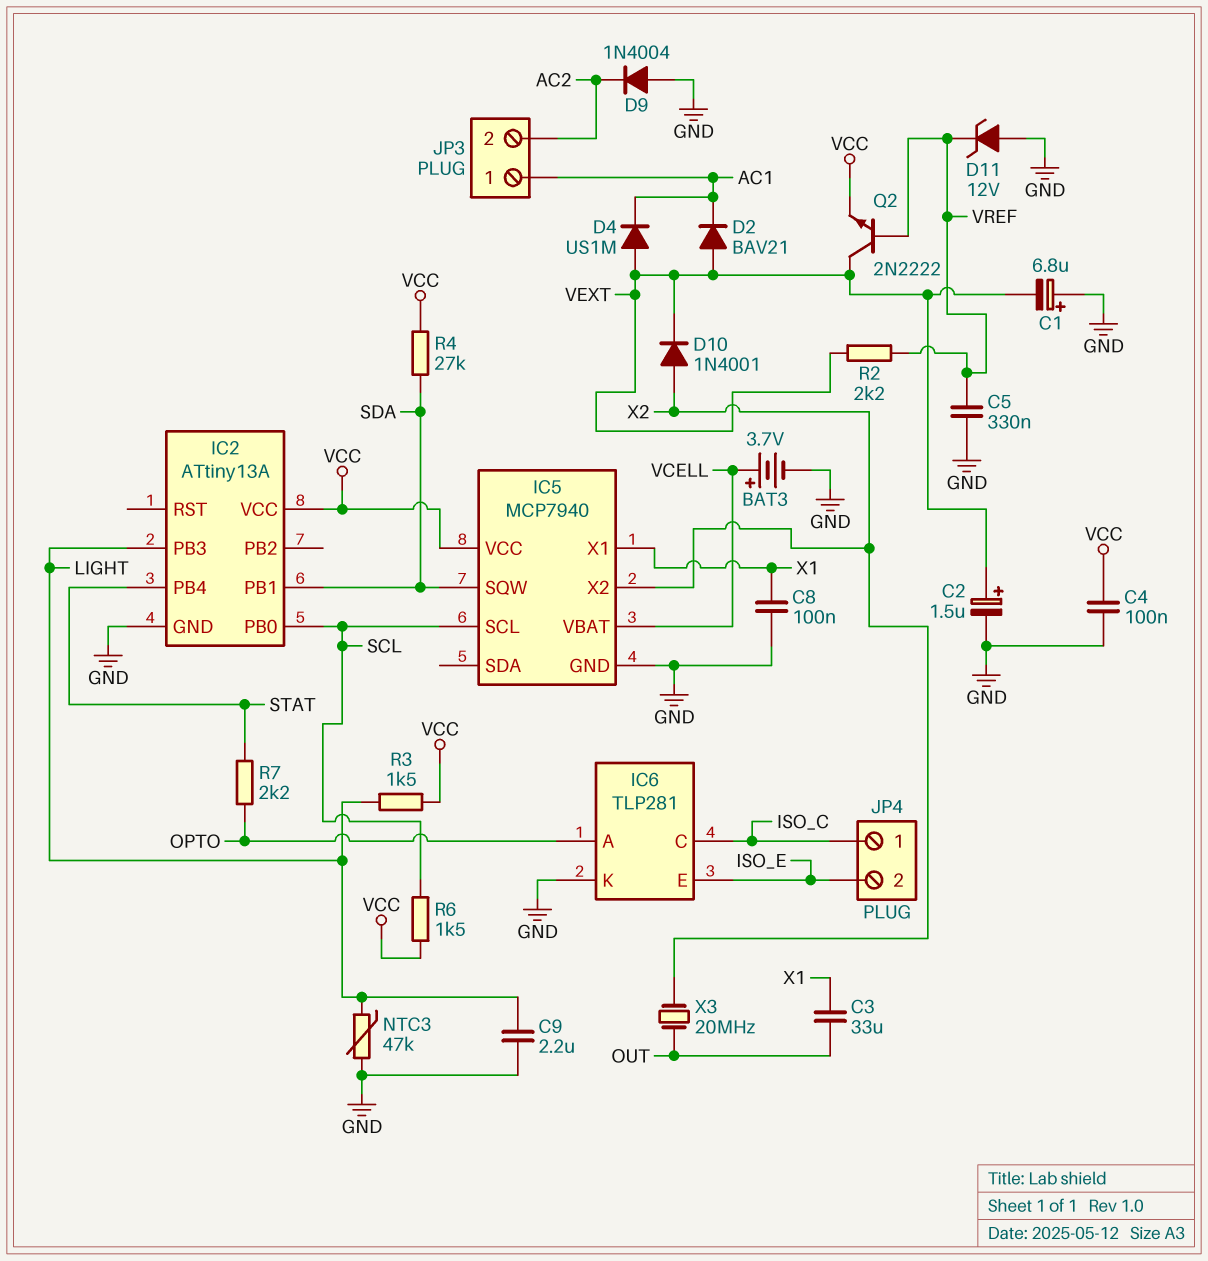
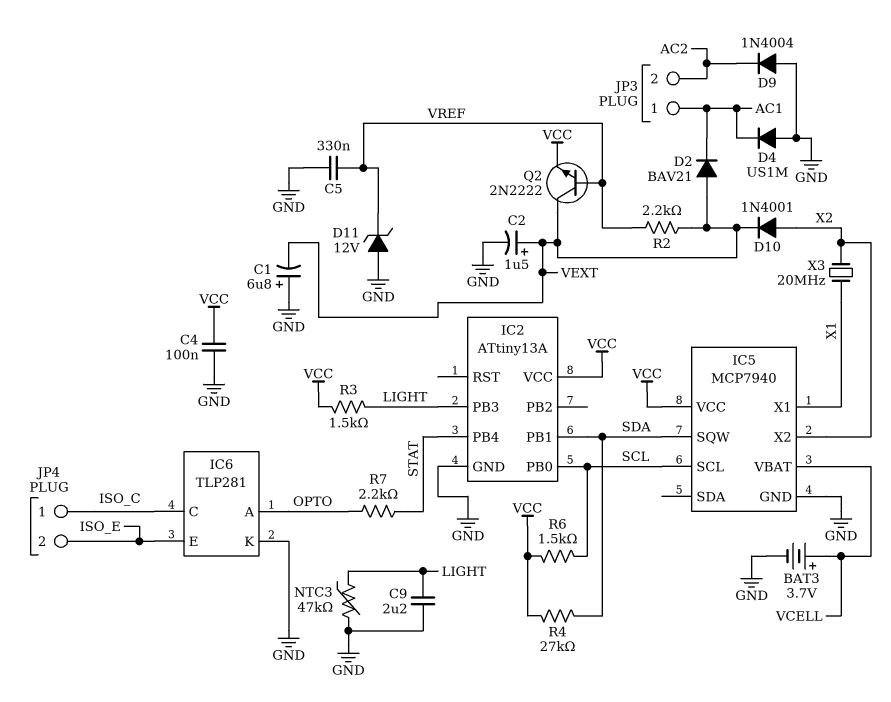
C3: 33uF (OUT, X1) -> none
C8: 100nF (GND, X1) -> none
D4: diode US1M (A VEXT, K AC1) -> diode US1M (A GND, K AC1)
X3: 20MHz (OUT, X2) -> 20MHz (X1, X2)

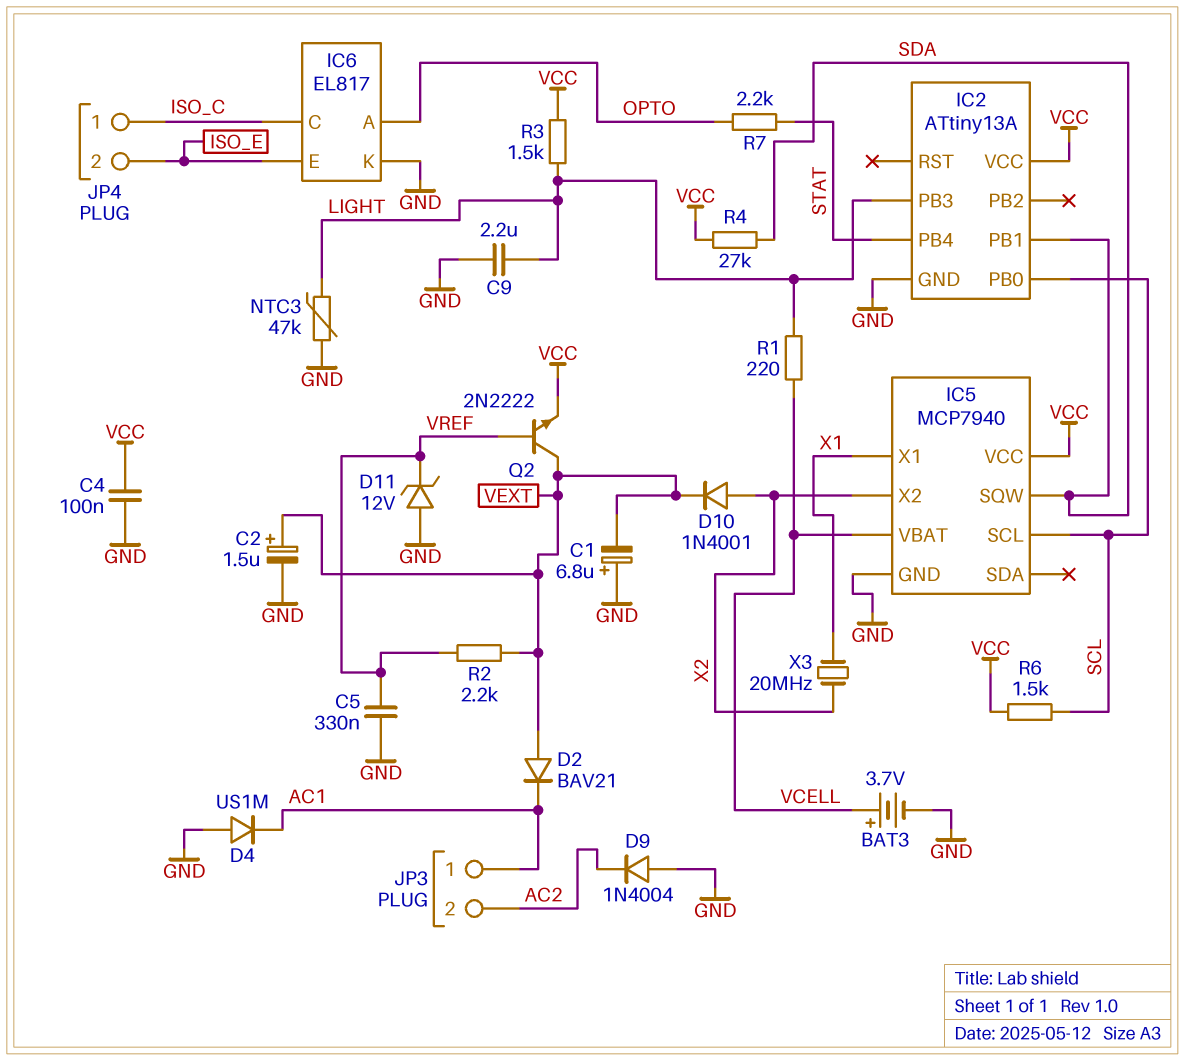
IC6: TLP281 -> EL817
R1: none -> 220 (LIGHT, VCELL)

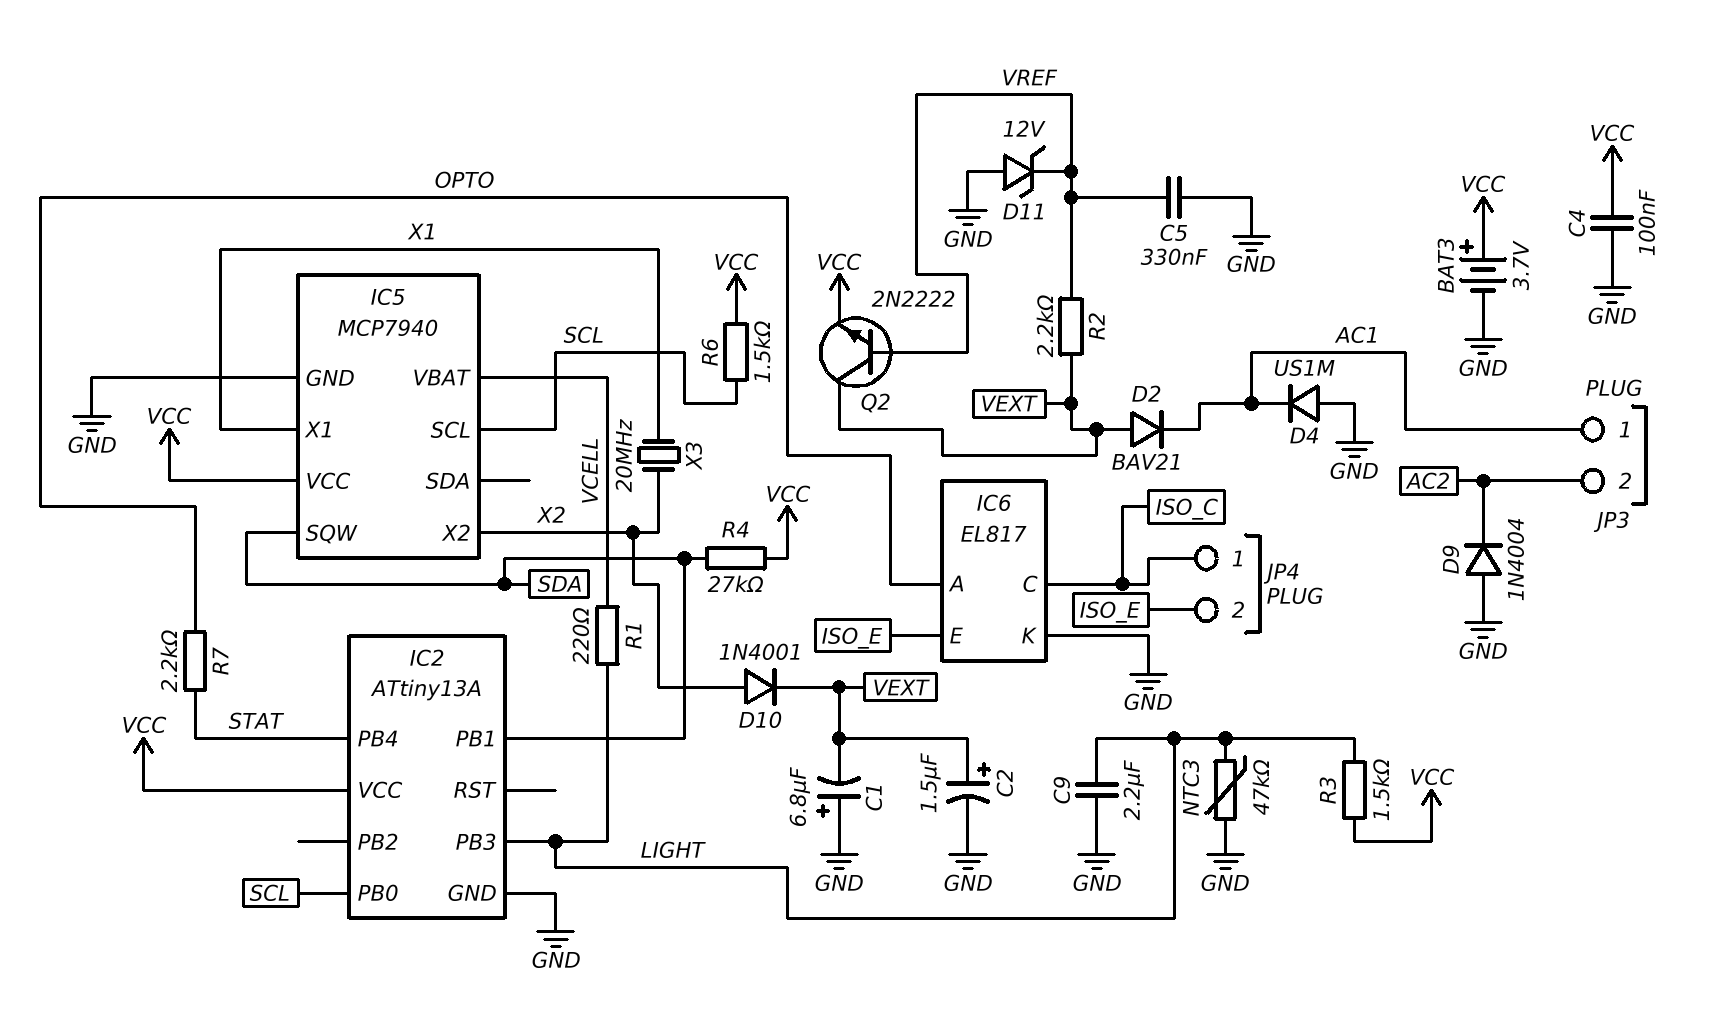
BAT3: 3.7V (plus VCELL, minus GND) -> 3.7V (plus VCC, minus GND)

